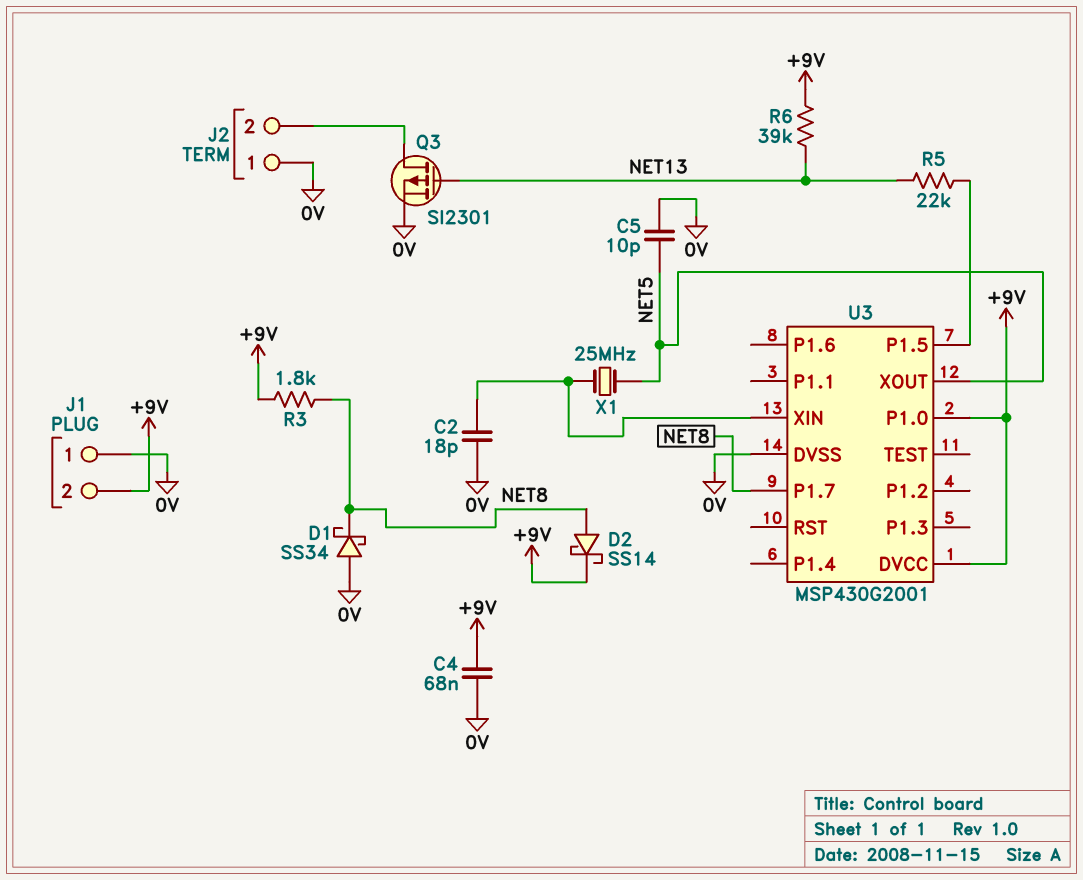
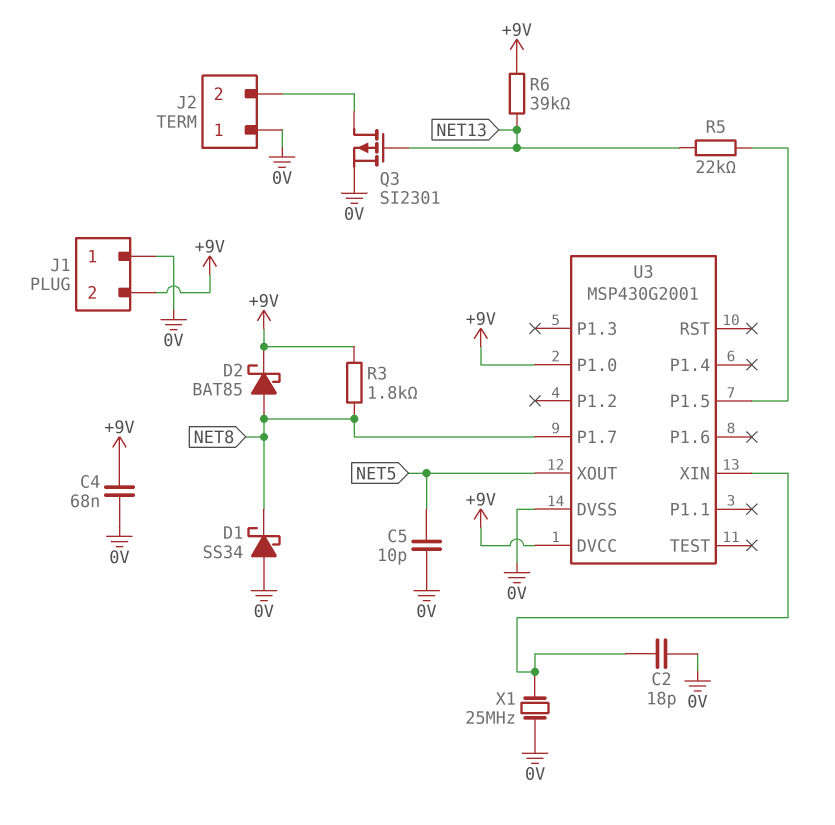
D2: schottky SS14 (A NET8, K +9V) -> schottky BAT85 (A NET8, K +9V)
X1: 25MHz (NET5, U3/XIN) -> 25MHz (0V, U3/XIN)

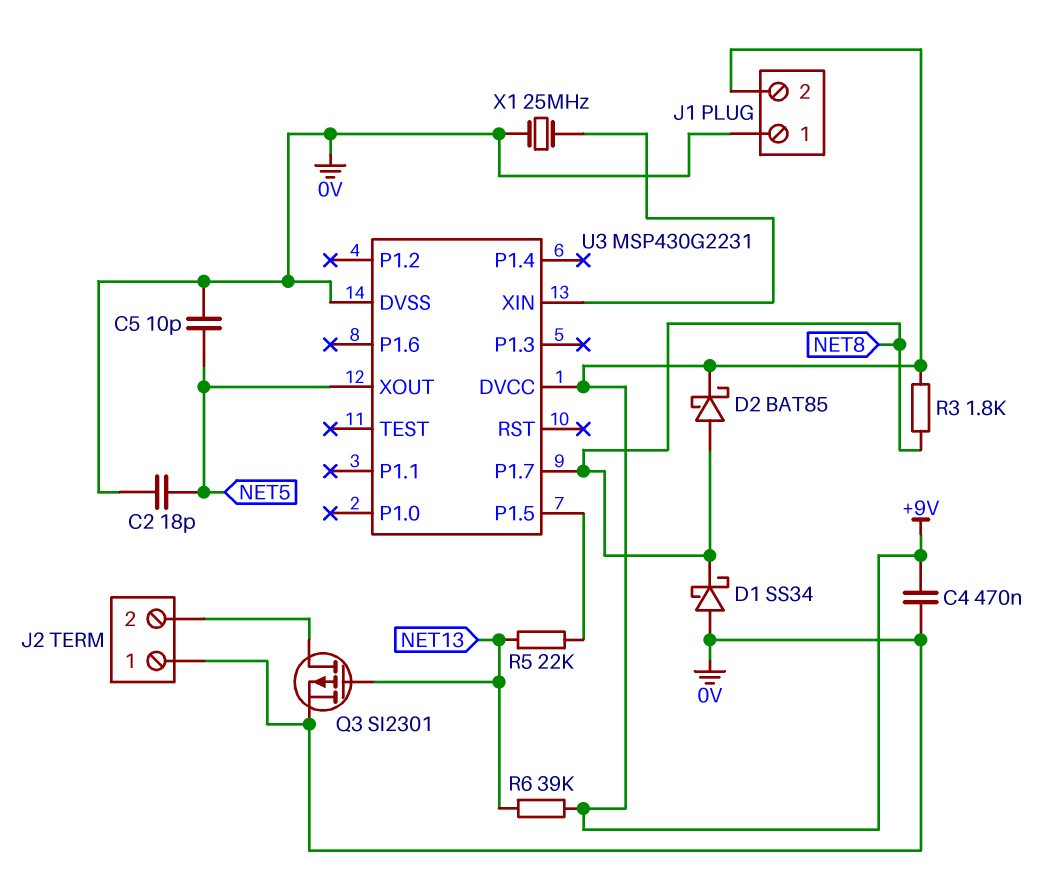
C2: 18pF (0V, U3/XIN) -> 18pF (0V, NET5)
C4: 68nF (+9V, 0V) -> 470nF (+9V, 0V)
U3: MSP430G2001 -> MSP430G2231
U3 pin P1.0: +9V -> none

